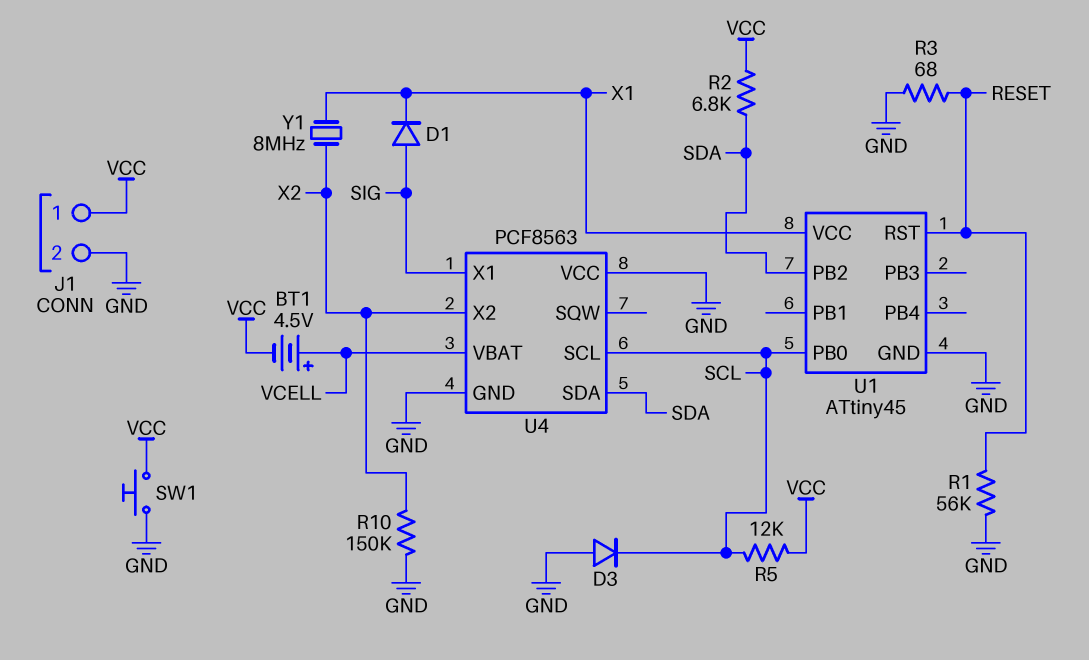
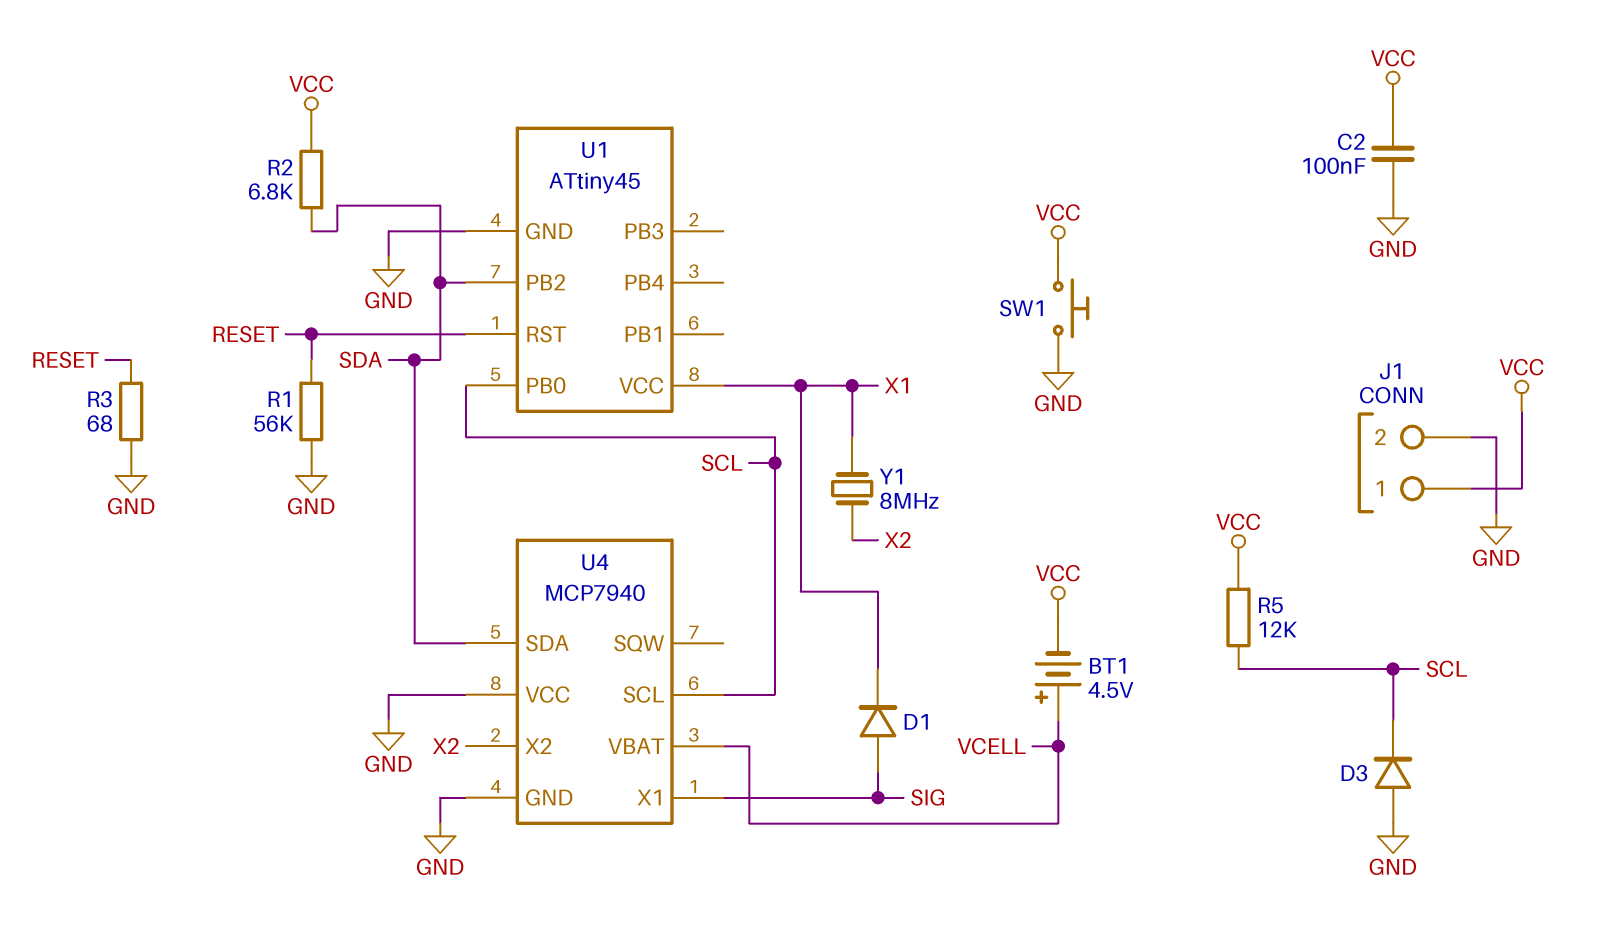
C2: none -> 100nF (GND, VCC)
R10: 150k (GND, X2) -> none
U4: PCF8563 -> MCP7940

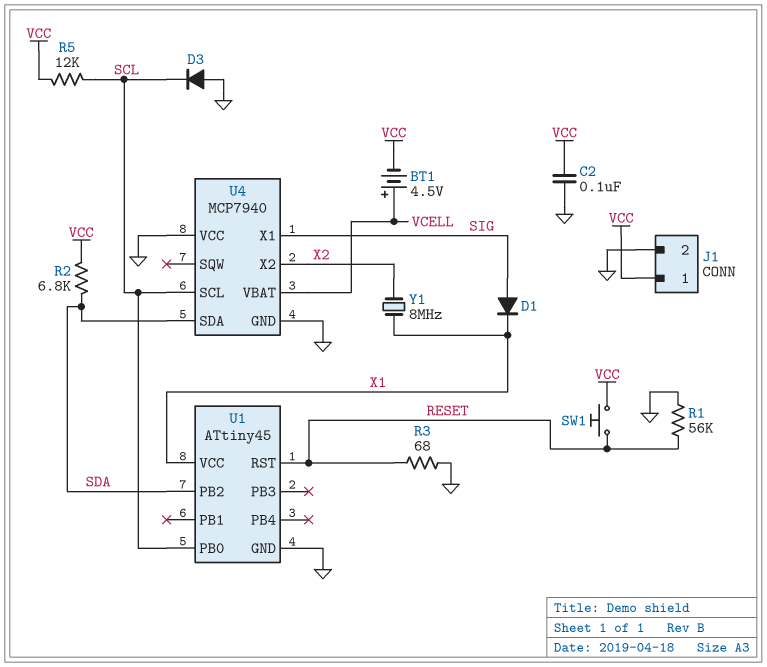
SW1: button (GND, VCC) -> button (RESET, VCC)

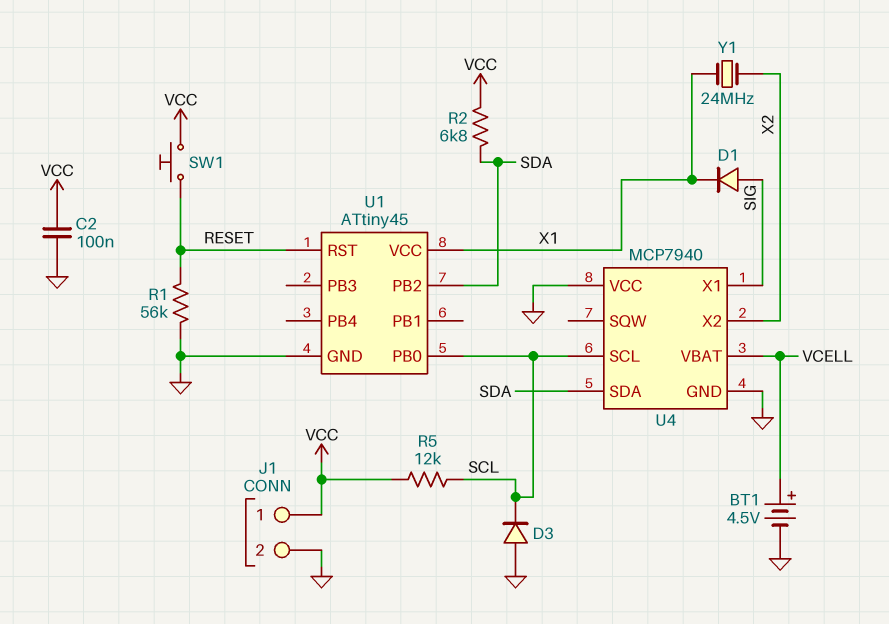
BT1: 4.5V (plus VCELL, minus VCC) -> 4.5V (plus VCELL, minus GND)
R3: 68 (GND, RESET) -> none
Y1: 8MHz (X1, X2) -> 24MHz (X1, X2)

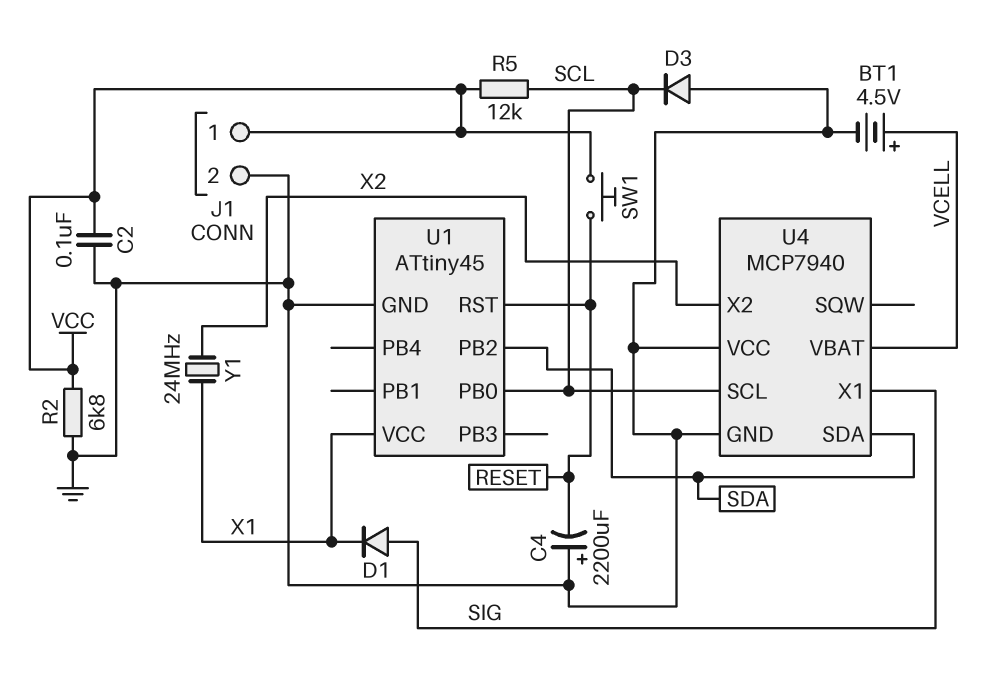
C4: none -> 2200uF (plus GND, minus RESET)
R1: 56k (GND, RESET) -> none
R2: 6.8k (SDA, VCC) -> 6.8k (GND, VCC)

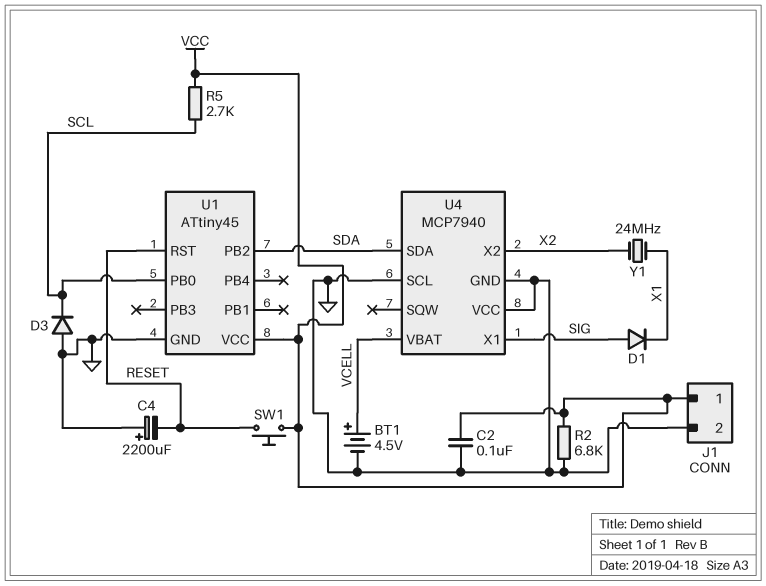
R5: 12k (SCL, VCC) -> 2.7k (SCL, VCC)
U1 pin VCC: X1 -> VCC
U4 pin SCL: SCL -> GND

